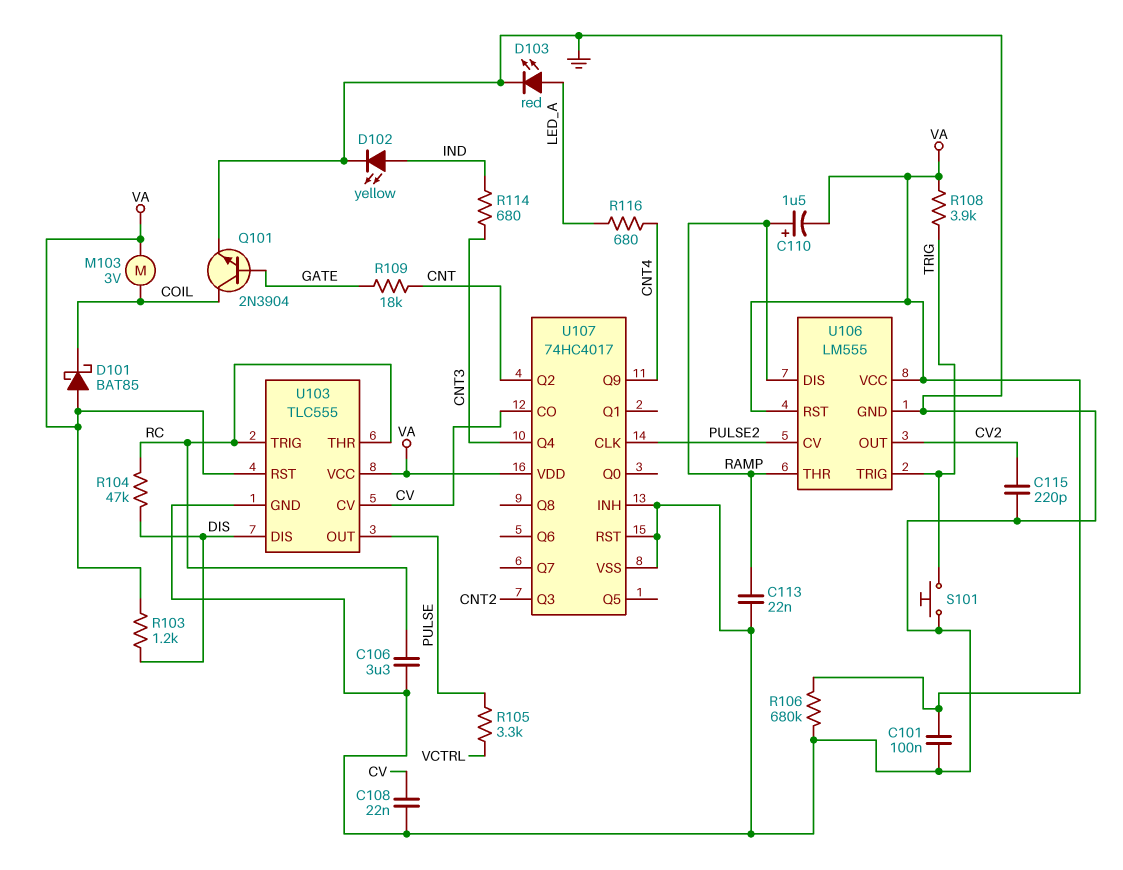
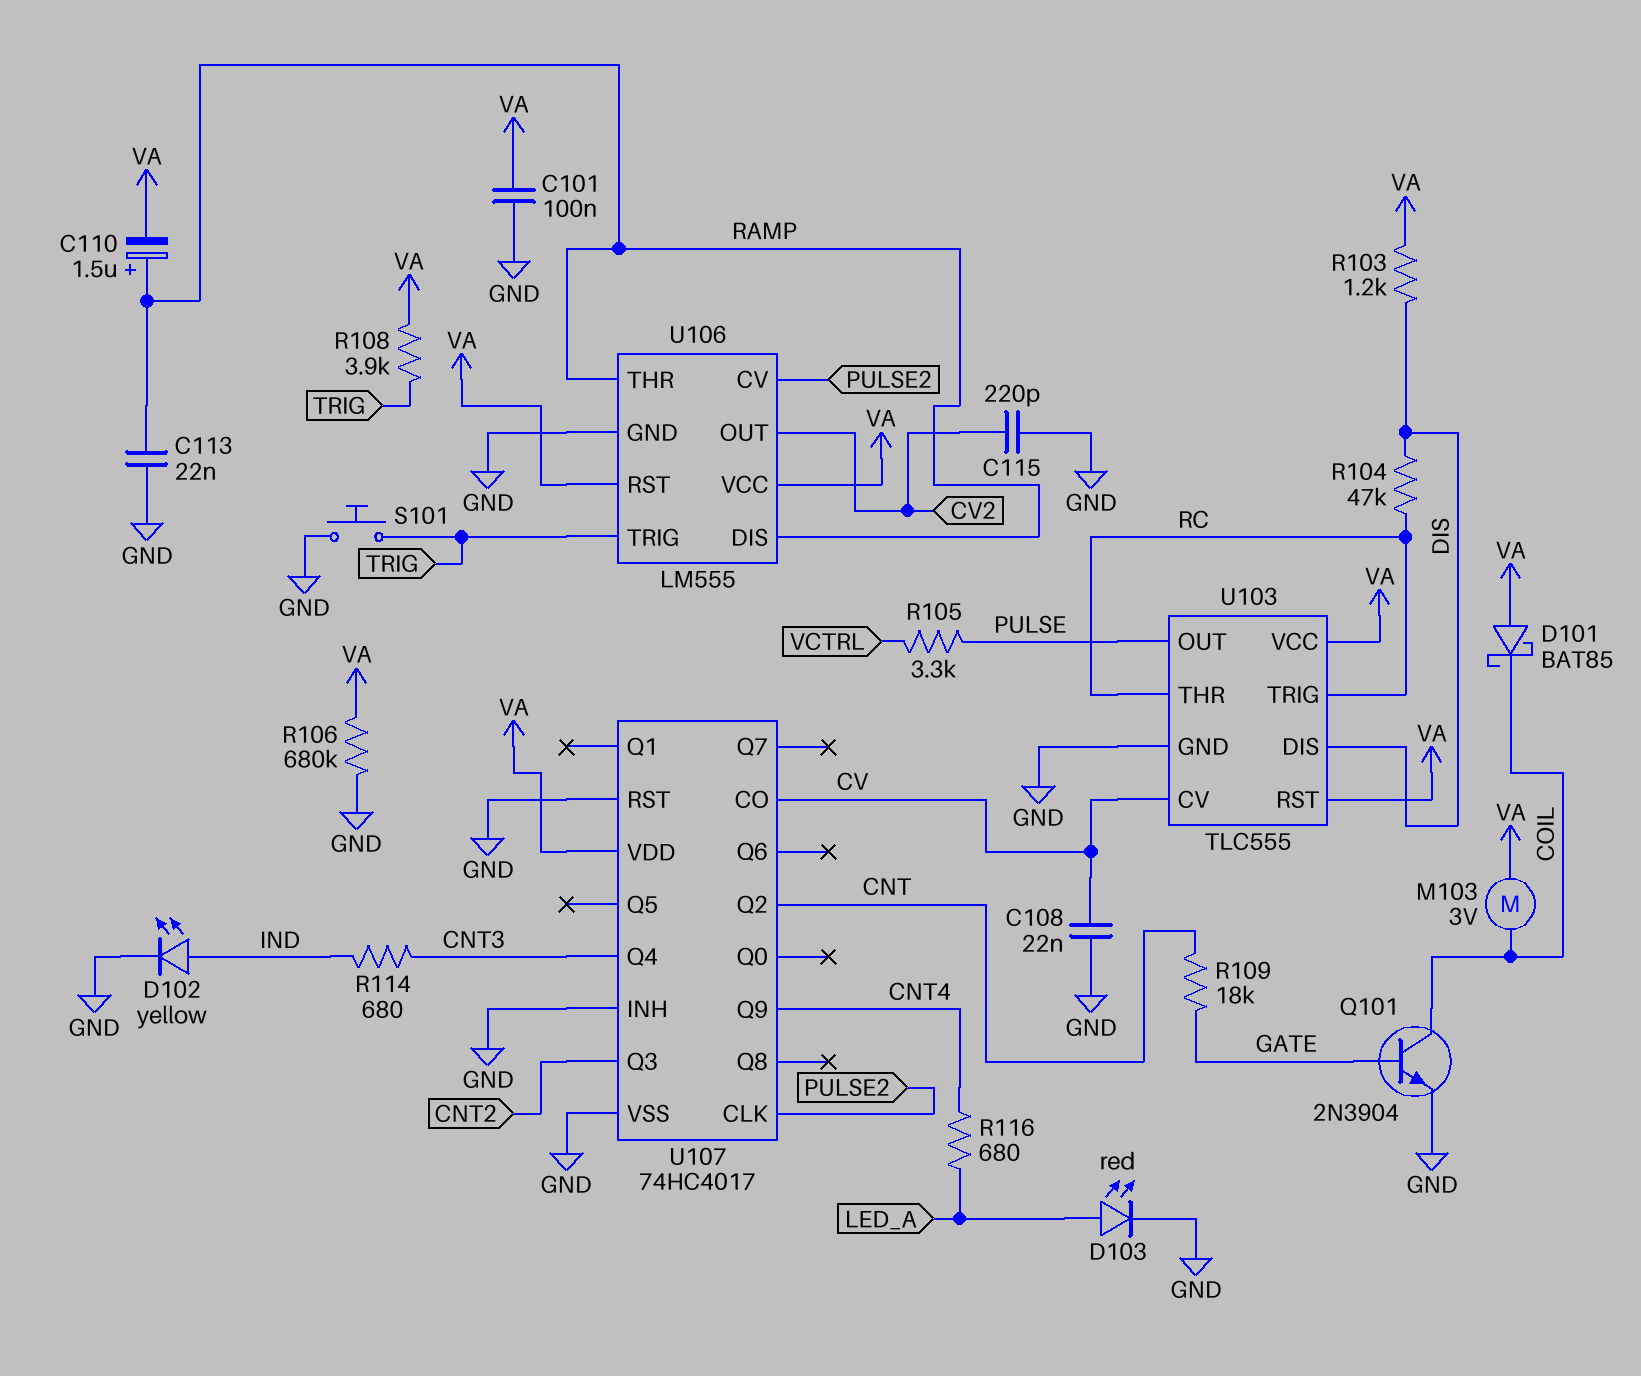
C106: 3.3uF (GND, RC) -> none

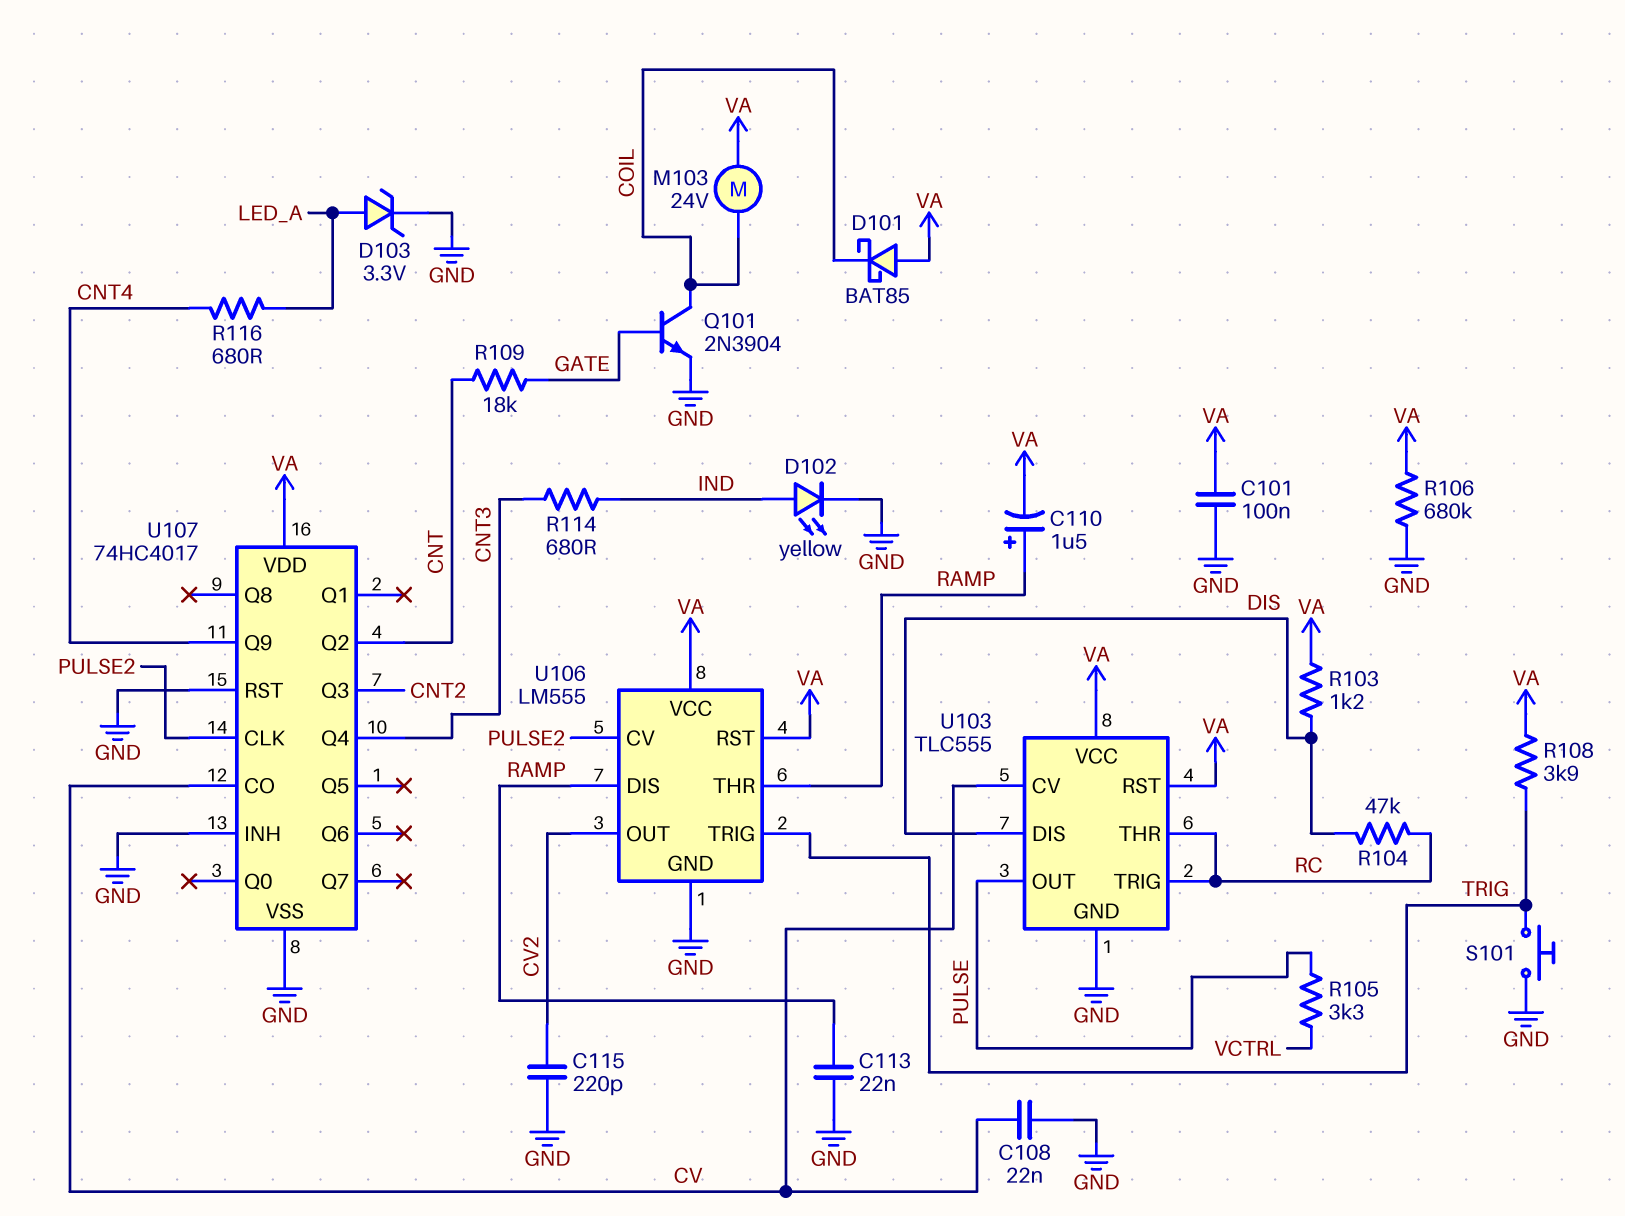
D103: LED red (A LED_A, K GND) -> zener 3.3V (A LED_A, K GND)
M103: motor 3V (COIL, VA) -> motor 24V (COIL, VA)

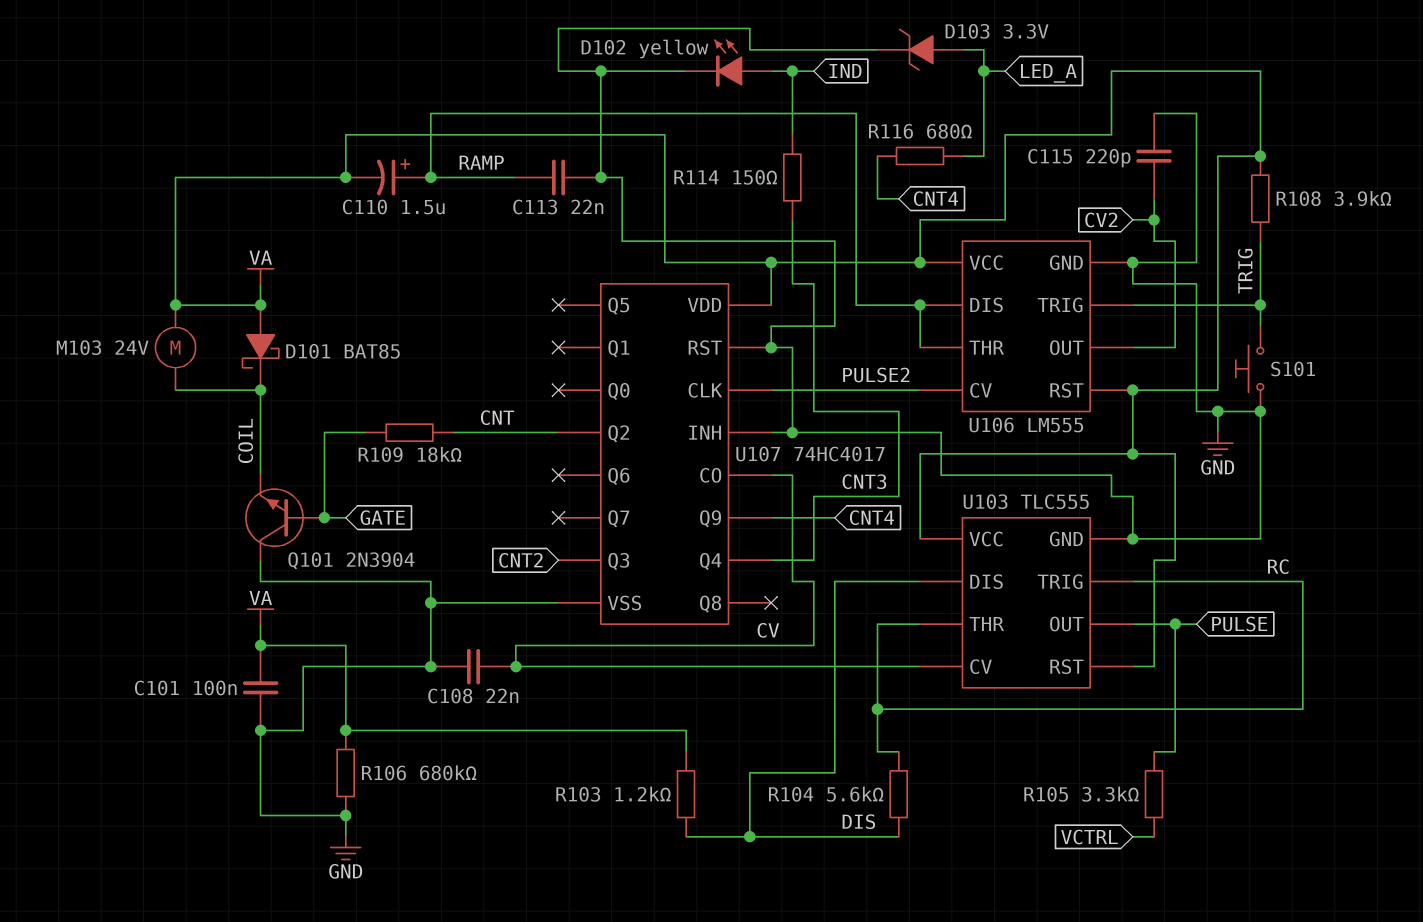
Q101: NPN 2N3904 (B GATE, C COIL, E GND) -> NPN 2N3904 (B GATE, C GND, E COIL)
R104: 47k (DIS, RC) -> 5.6k (DIS, RC)
R114: 680 (CNT3, IND) -> 150 (CNT3, IND)

